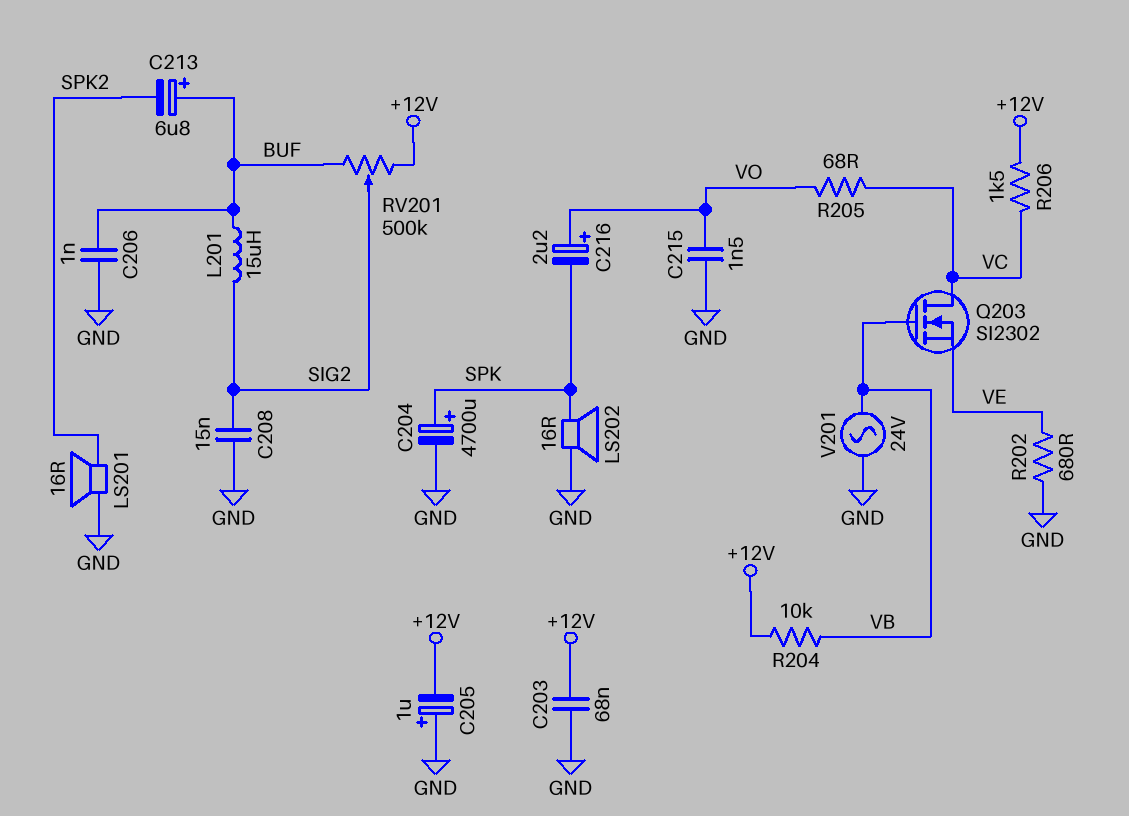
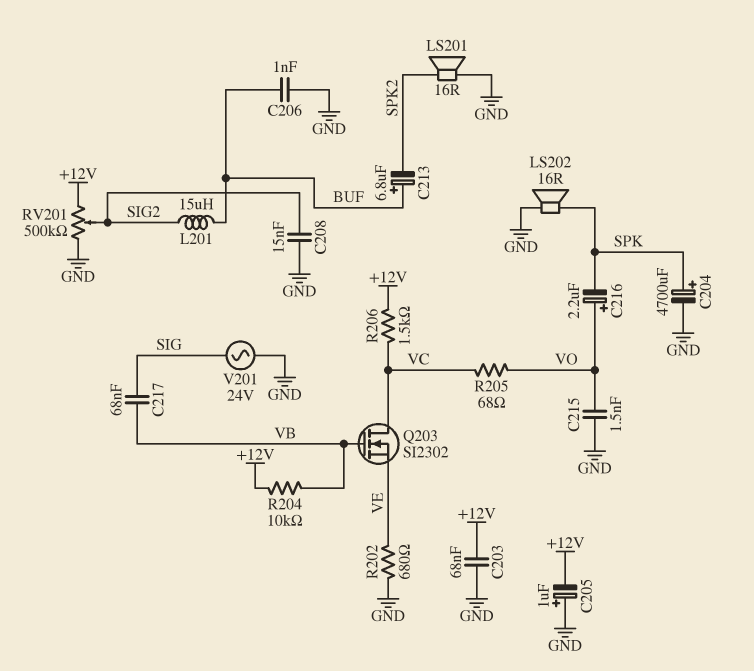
C217: none -> 68nF (SIG, VB)
RV201: 500k (+12V, BUF, wiper SIG2) -> 500k (+12V, GND, wiper SIG2)
V201: AC 24V (GND, VB) -> AC 24V (GND, SIG)

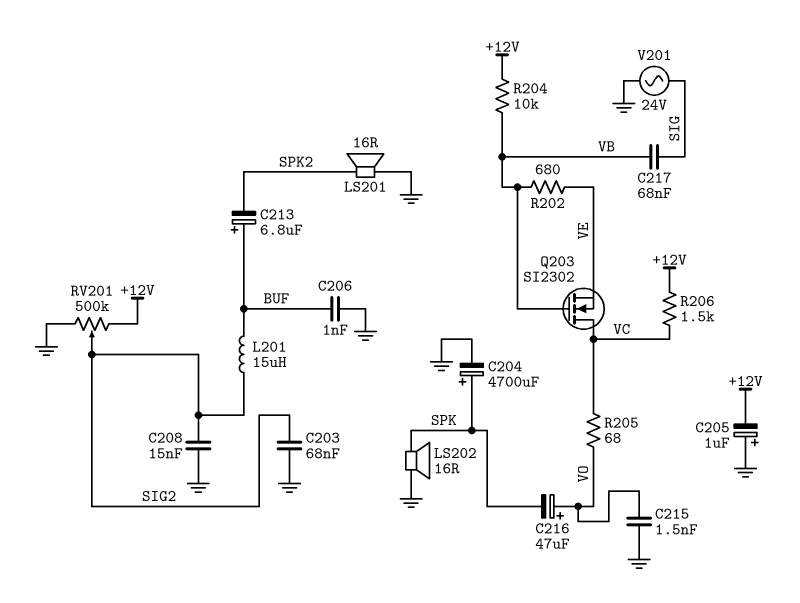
C203: 68nF (+12V, GND) -> 68nF (GND, SIG2)
C216: 2.2uF (plus VO, minus SPK) -> 47uF (plus VO, minus SPK)
R202: 680 (GND, VE) -> 680 (VB, VE)

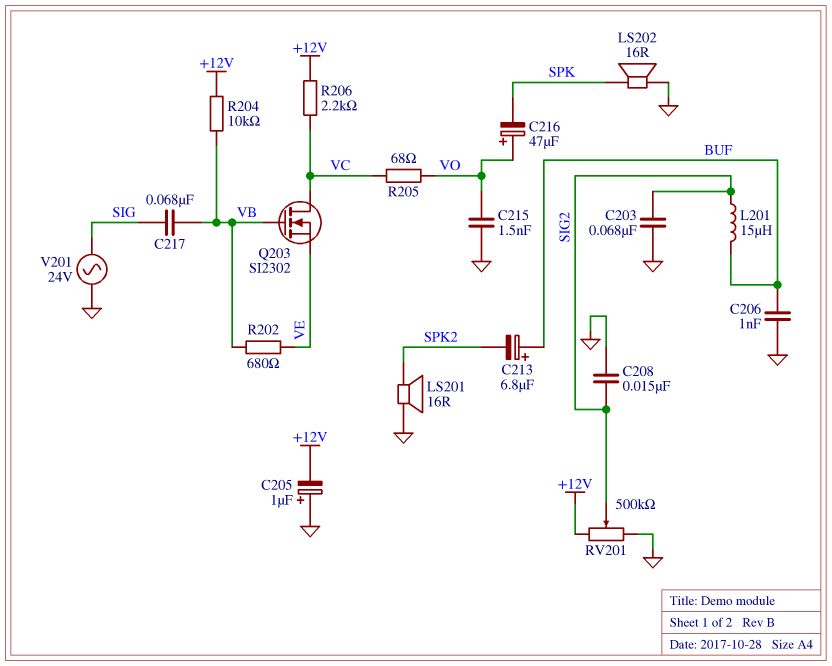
C204: 4700uF (plus SPK, minus GND) -> none
R206: 1.5k (+12V, VC) -> 2.2k (+12V, VC)

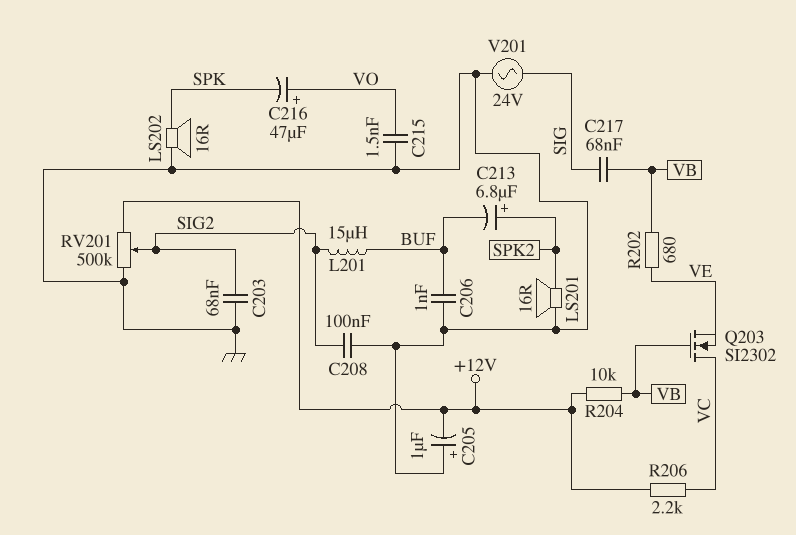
C208: 15nF (GND, SIG2) -> 100nF (GND, SIG2)
C213: 6.8uF (plus BUF, minus SPK2) -> 6.8uF (plus SPK2, minus BUF)
R205: 68 (VC, VO) -> none

